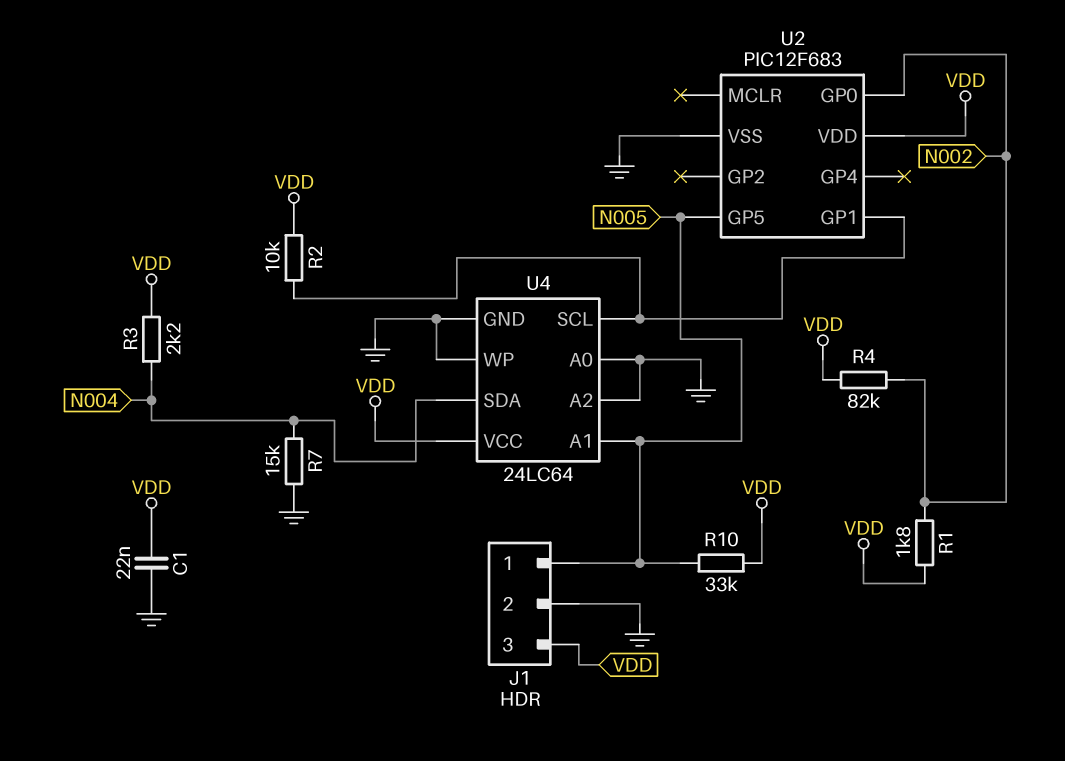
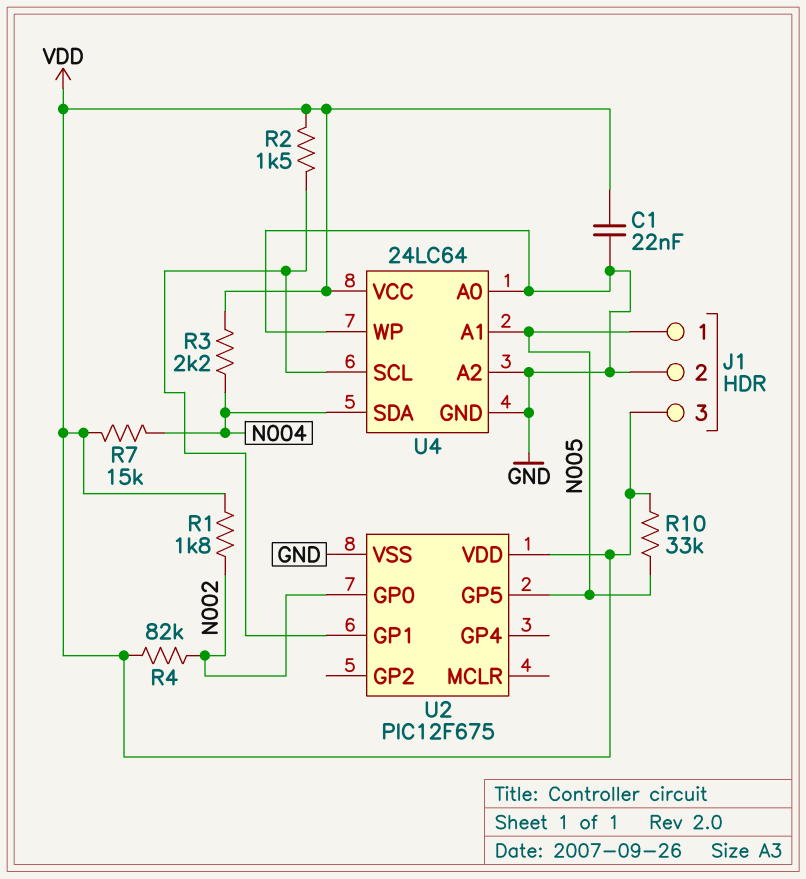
R2: 10k (U2/GP1, VDD) -> 1.5k (U2/GP1, VDD)
R7: 15k (GND, N004) -> 15k (N004, VDD)
U2: PIC12F683 -> PIC12F675

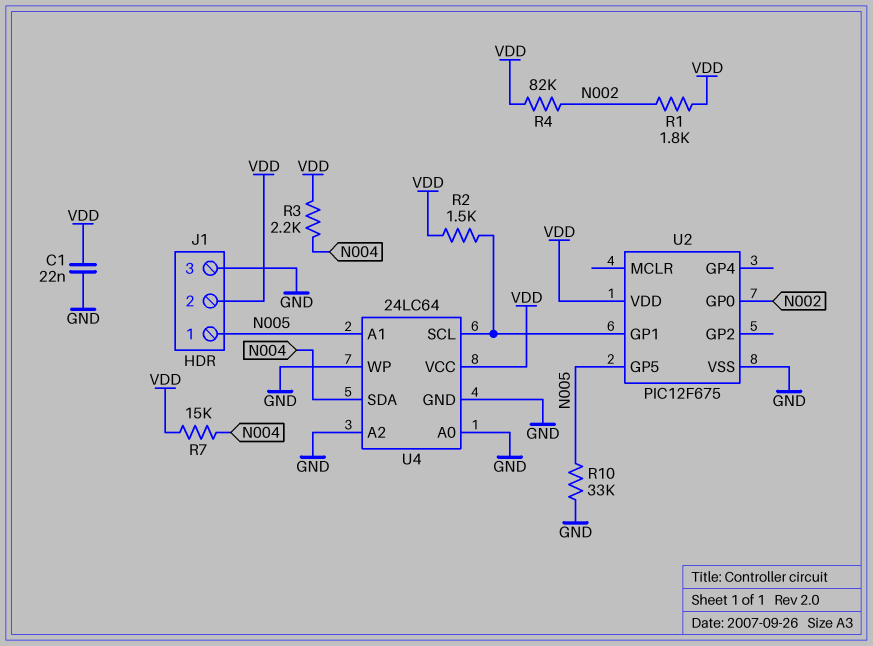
J1 pin 2: GND -> VDD
J1 pin 3: VDD -> GND
R10: 33k (N005, VDD) -> 33k (GND, N005)

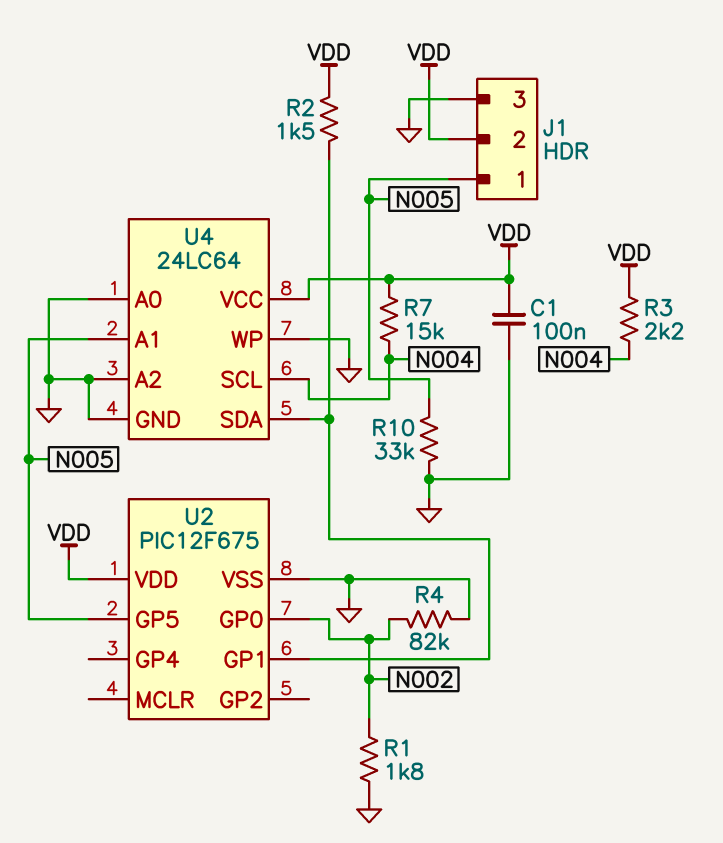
C1: 22nF (GND, VDD) -> 100nF (GND, VDD)
R1: 1.8k (N002, VDD) -> 1.8k (GND, N002)
R4: 82k (N002, VDD) -> 82k (GND, N002)
U4 pin SCL: U2/GP1 -> N004
U4 pin SDA: N004 -> U2/GP1

